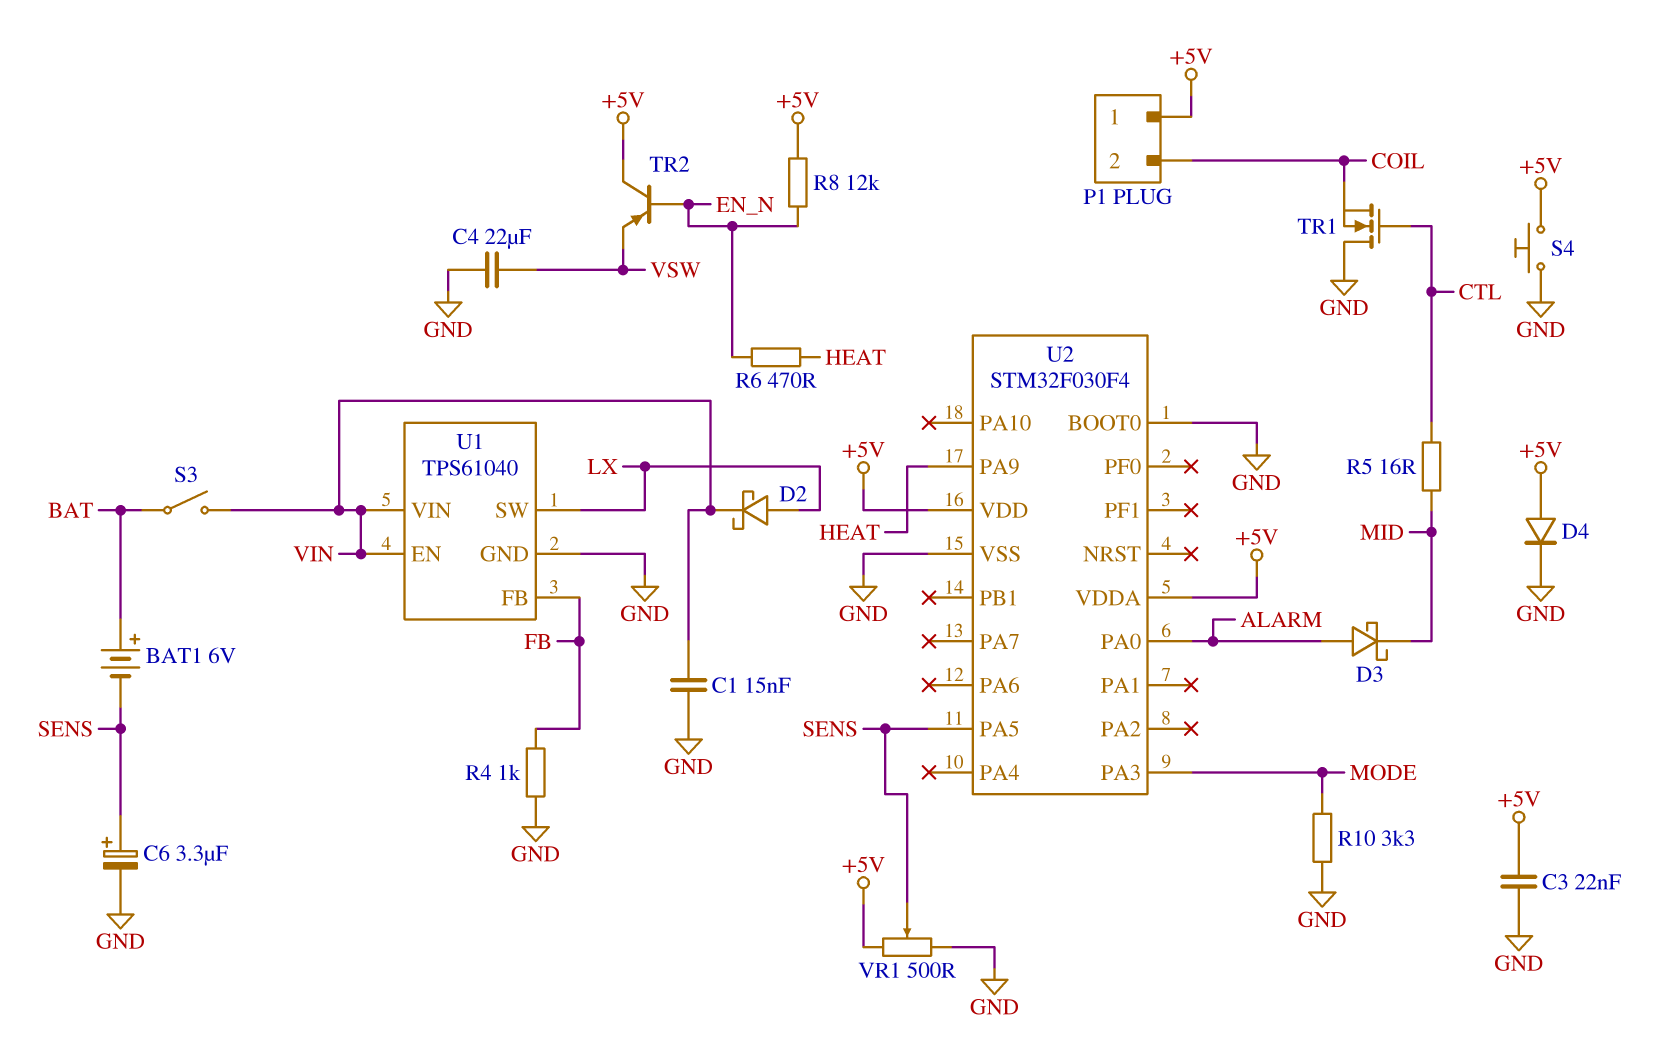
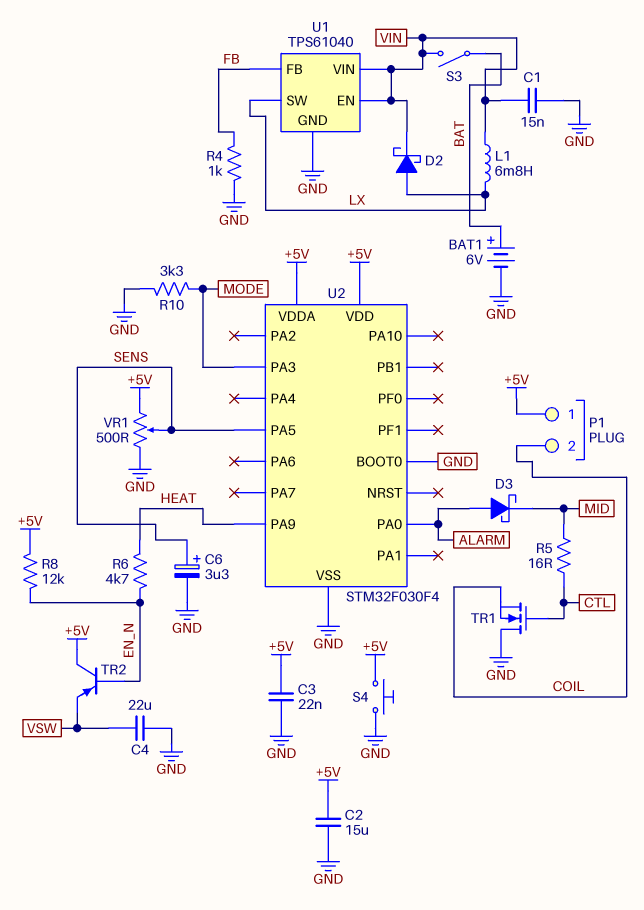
BAT1: 6V (plus BAT, minus SENS) -> 6V (plus BAT, minus GND)
C2: none -> 15uF (+5V, GND)
D4: diode (A +5V, K GND) -> none
L1: none -> 6.8mH (LX, VIN)
R6: 470 (EN_N, HEAT) -> 4.7k (EN_N, HEAT)

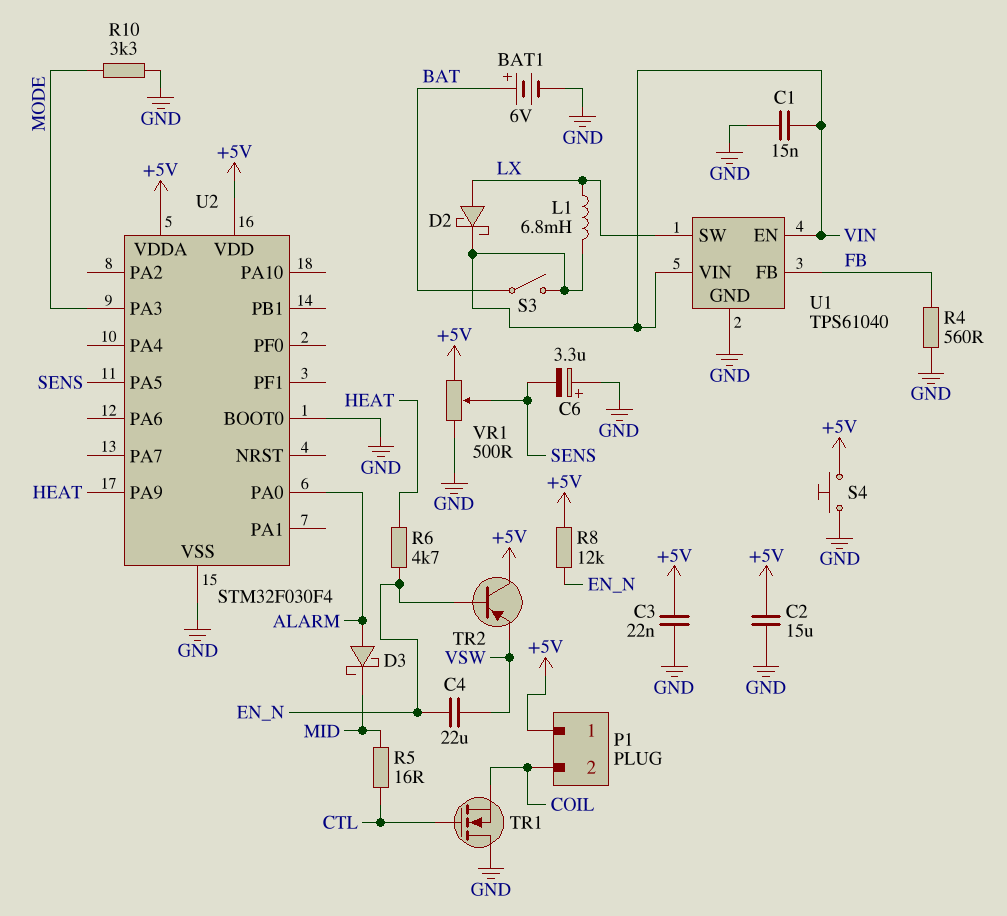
C4: 22uF (GND, VSW) -> 22uF (EN_N, VSW)
C6: 3.3uF (plus SENS, minus GND) -> 3.3uF (plus GND, minus SENS)
R4: 1k (FB, GND) -> 560 (FB, GND)

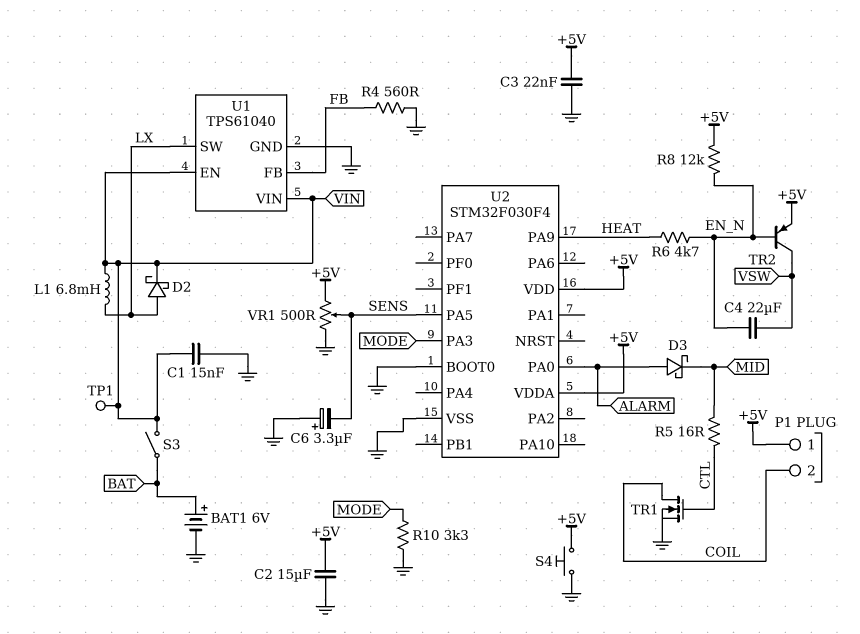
TP1: none -> test point (VIN)
TR1: NMOS (G CTL, D GND, S COIL) -> NMOS (G CTL, D COIL, S GND)
TR2: PNP (B EN_N, C +5V, E VSW) -> PNP (B EN_N, C VSW, E +5V)

